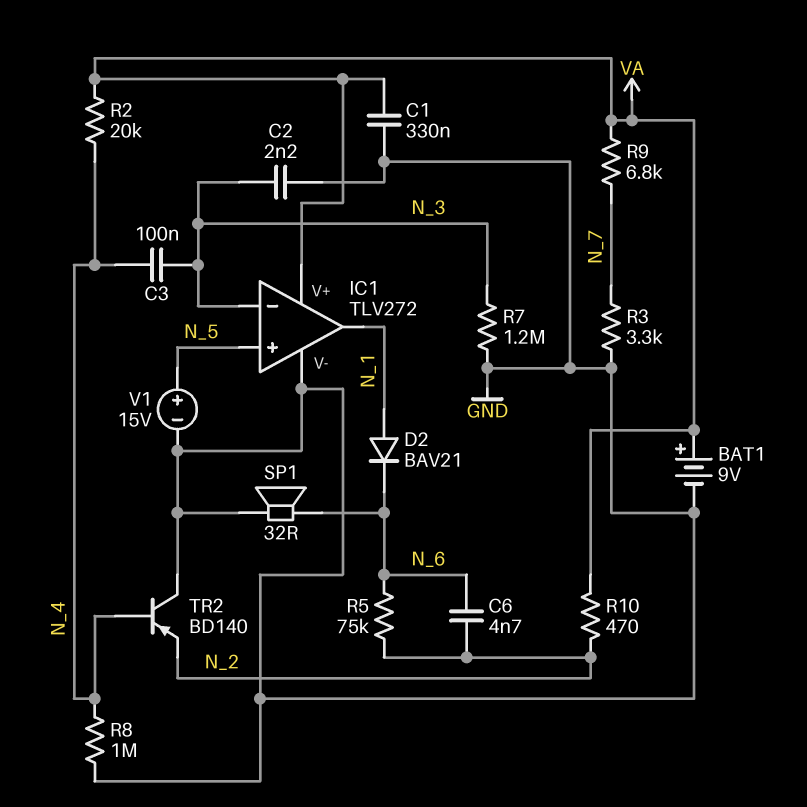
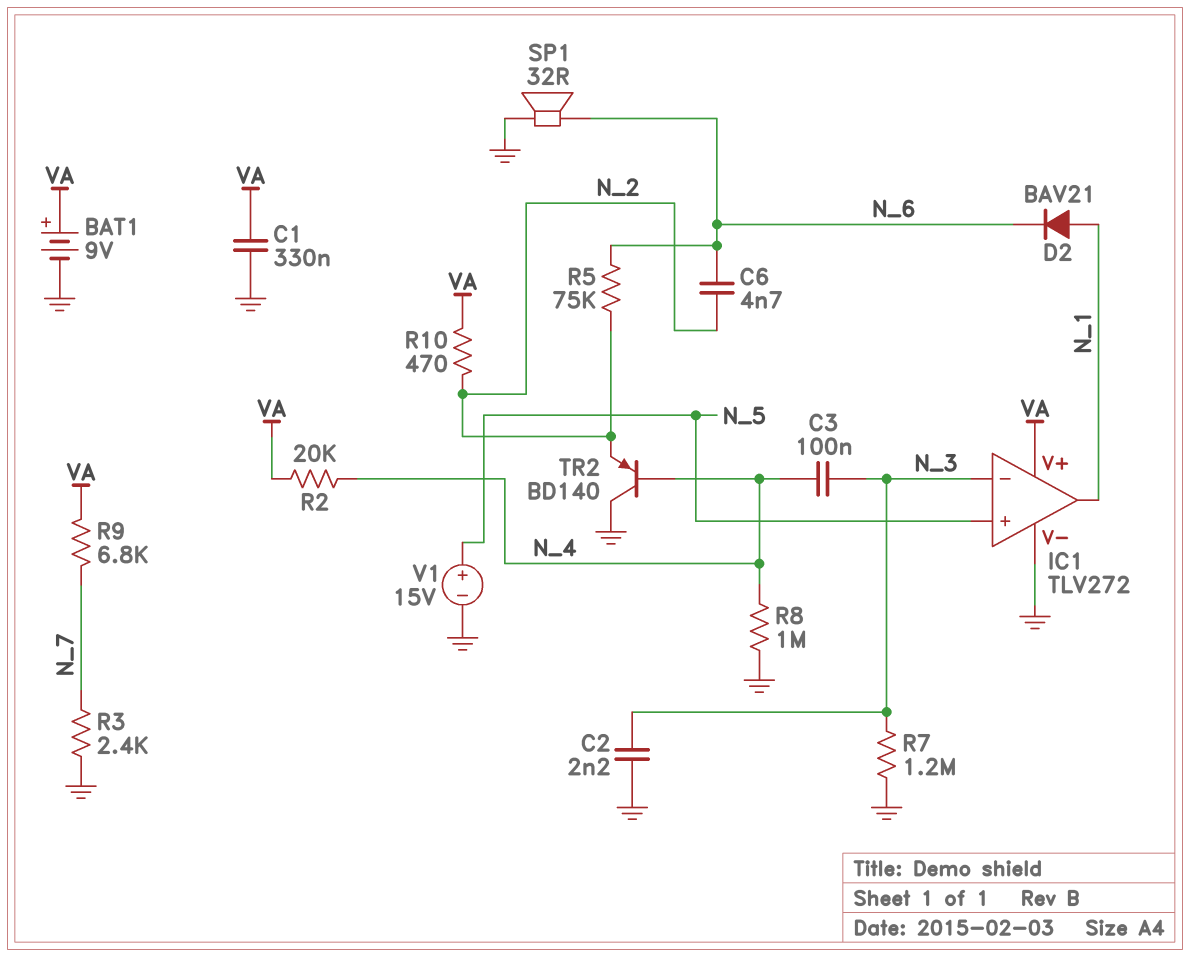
R3: 3.3k (GND, N_7) -> 2.4k (GND, N_7)

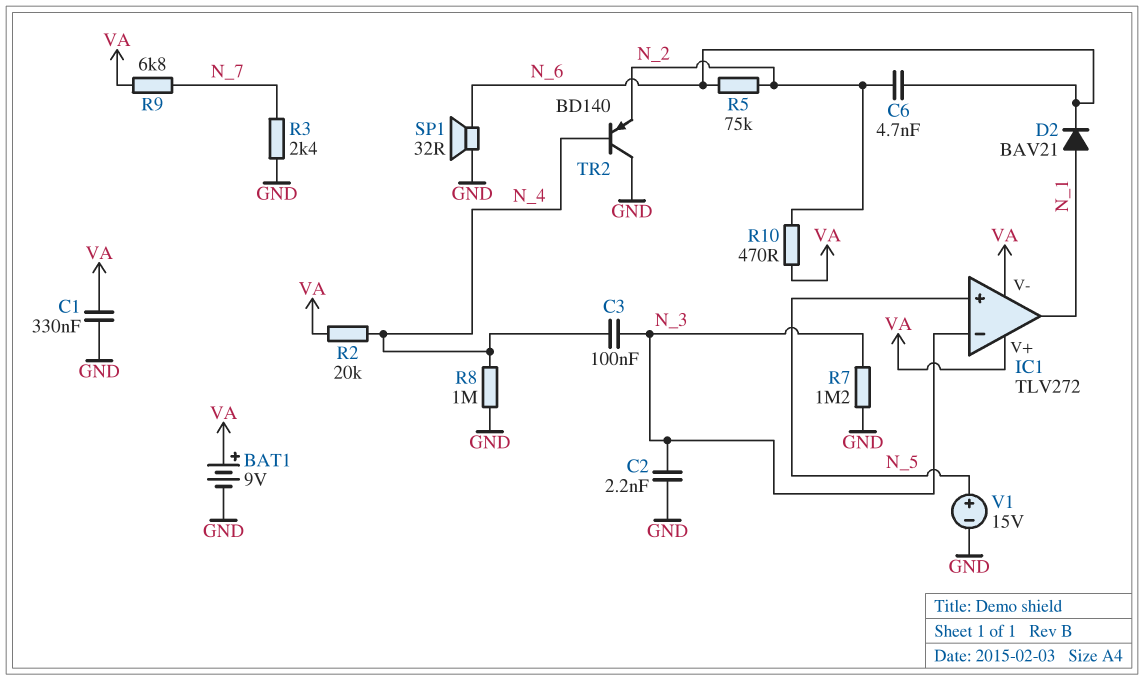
IC1 pin V-: GND -> VA

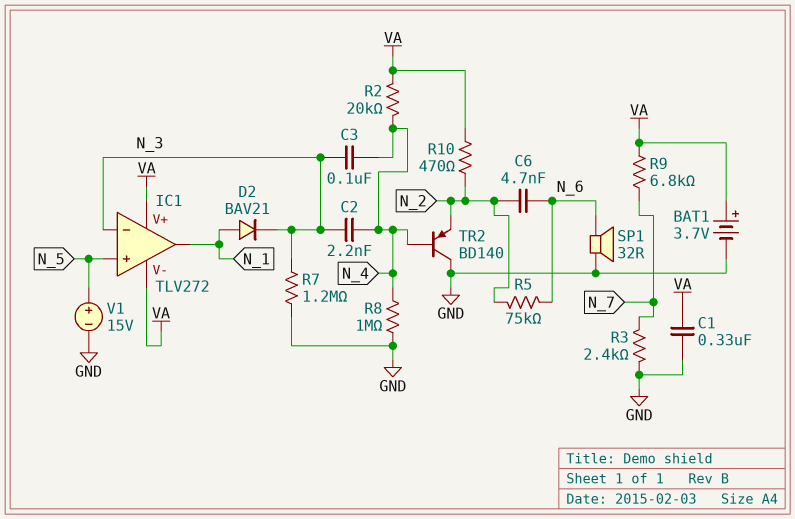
BAT1: 9V (plus VA, minus GND) -> 3.7V (plus VA, minus GND)
C2: 2.2nF (GND, N_3) -> 2.2nF (N_3, N_4)
D2: diode BAV21 (A N_1, K N_6) -> diode BAV21 (A N_1, K N_3)

